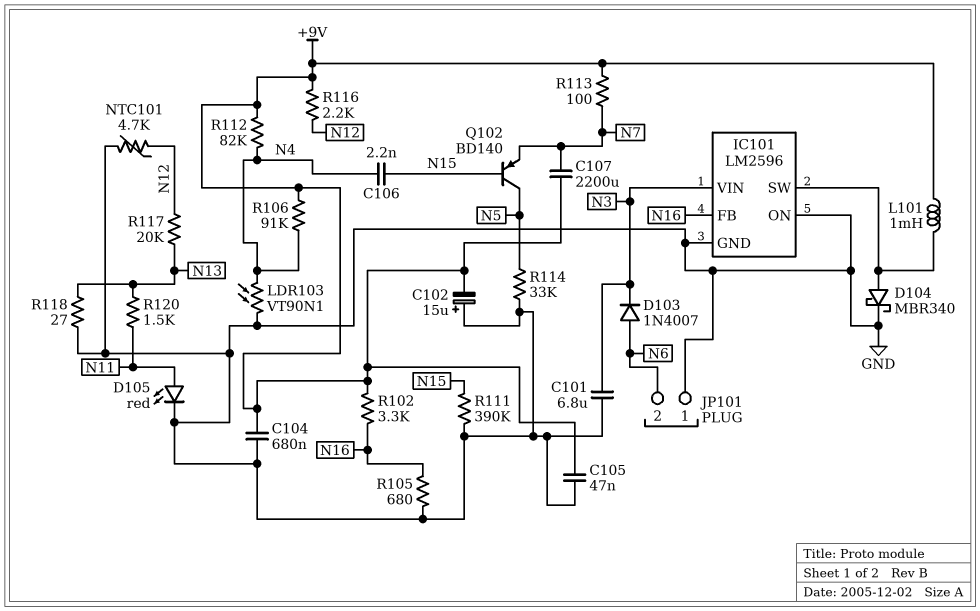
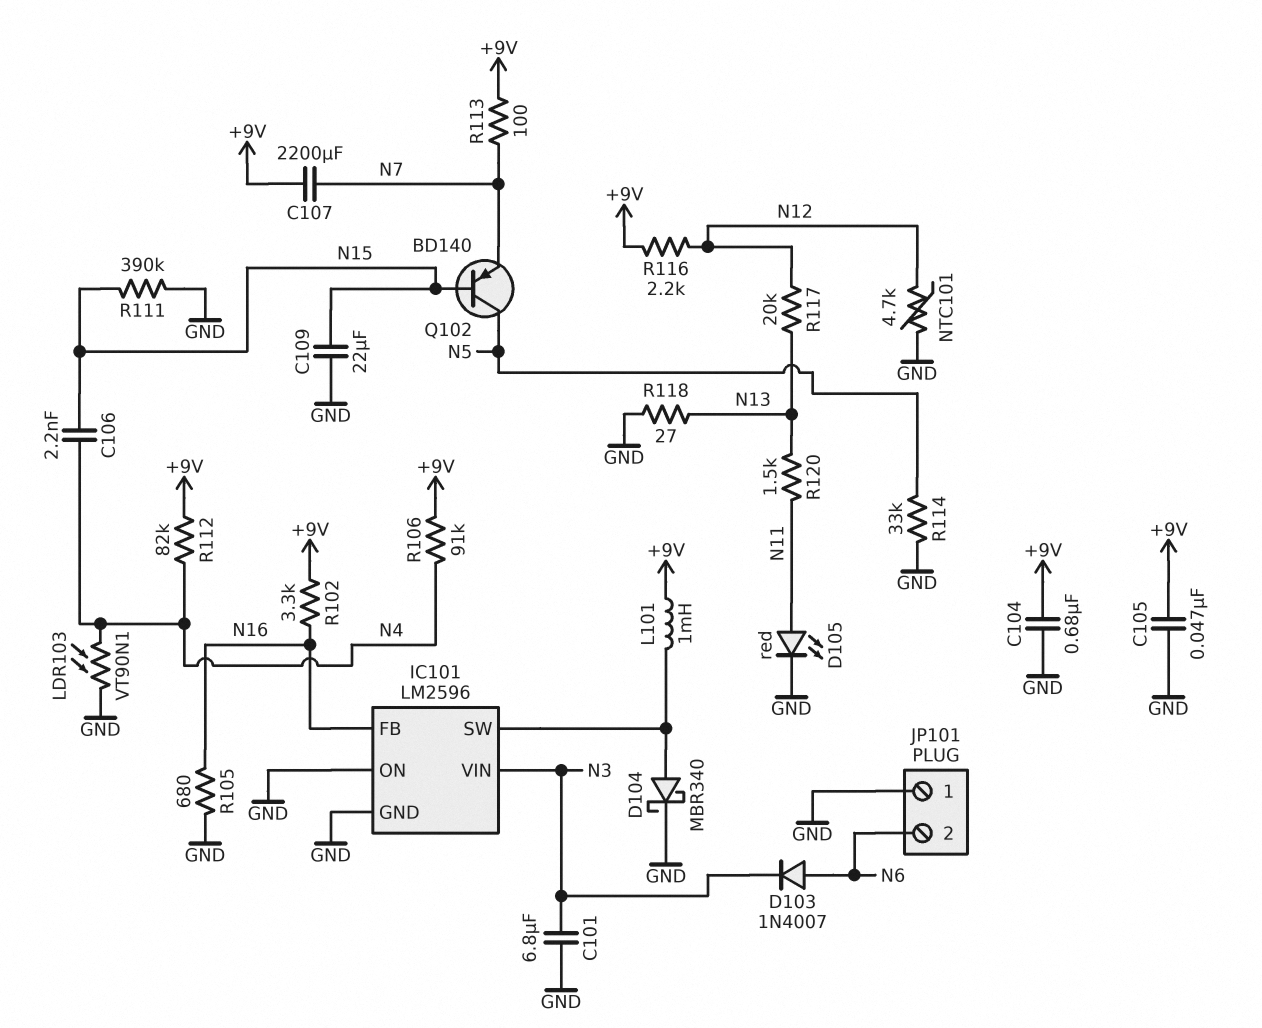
C102: 15uF (plus GND, minus +9V) -> none
C109: none -> 22uF (GND, N15)

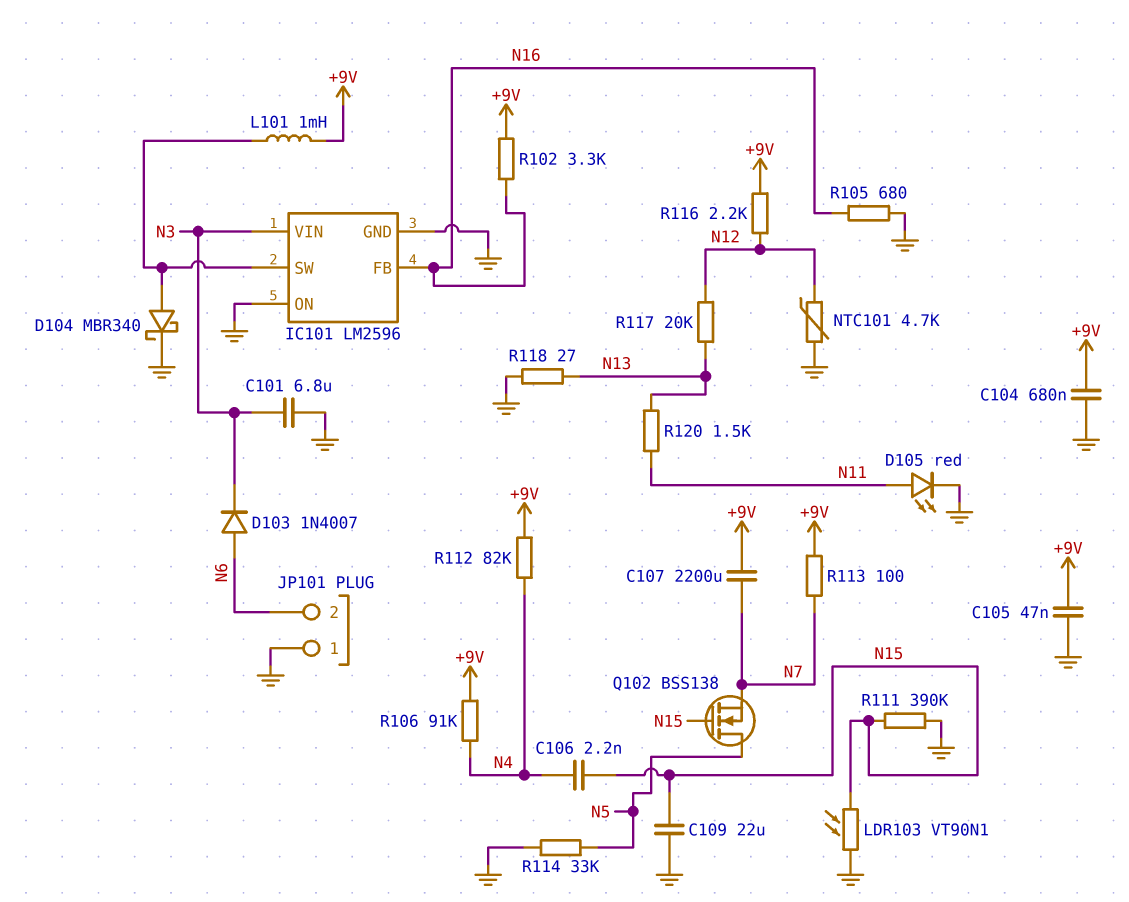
LDR103: VT90N1 (GND, N4) -> VT90N1 (GND, N15)
Q102: PNP BD140 (B N15, C N5, E N7) -> NMOS BSS138 (G N15, D N5, S N7)

